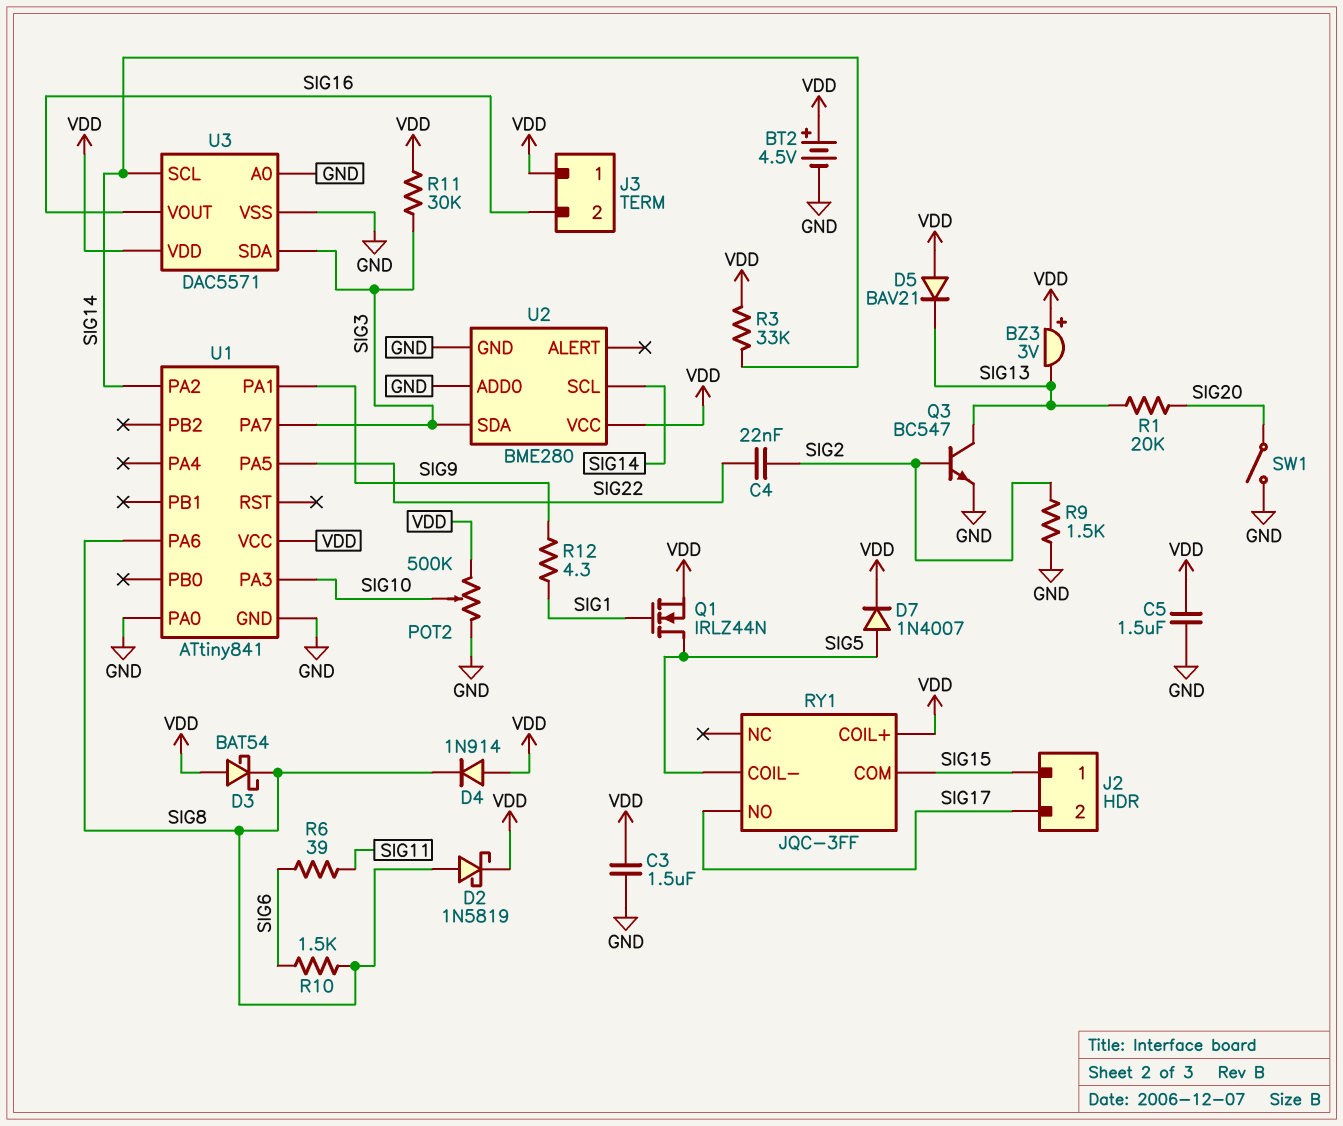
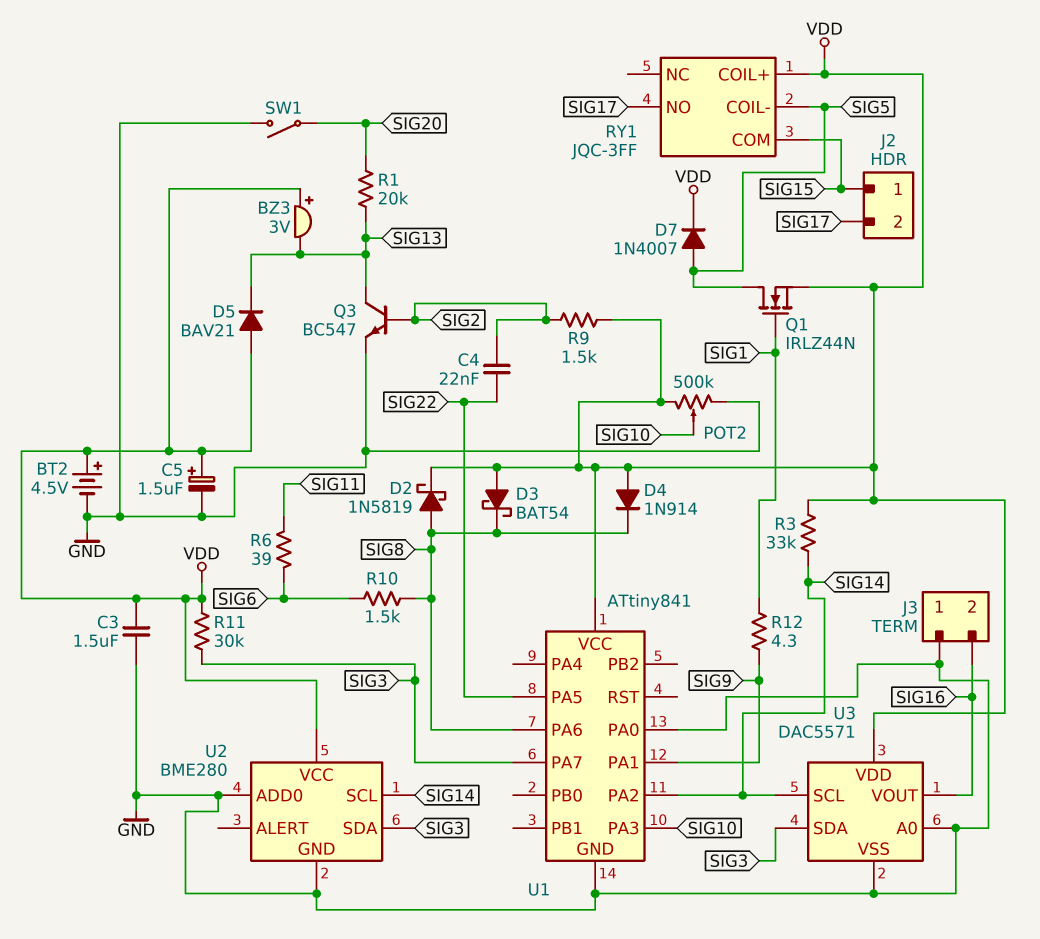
C5: 1.5uF (GND, VDD) -> 1.5uF (plus VDD, minus GND)
J3 pin 1: VDD -> GND
R9: 1.5k (GND, SIG2) -> 1.5k (SIG2, VDD)

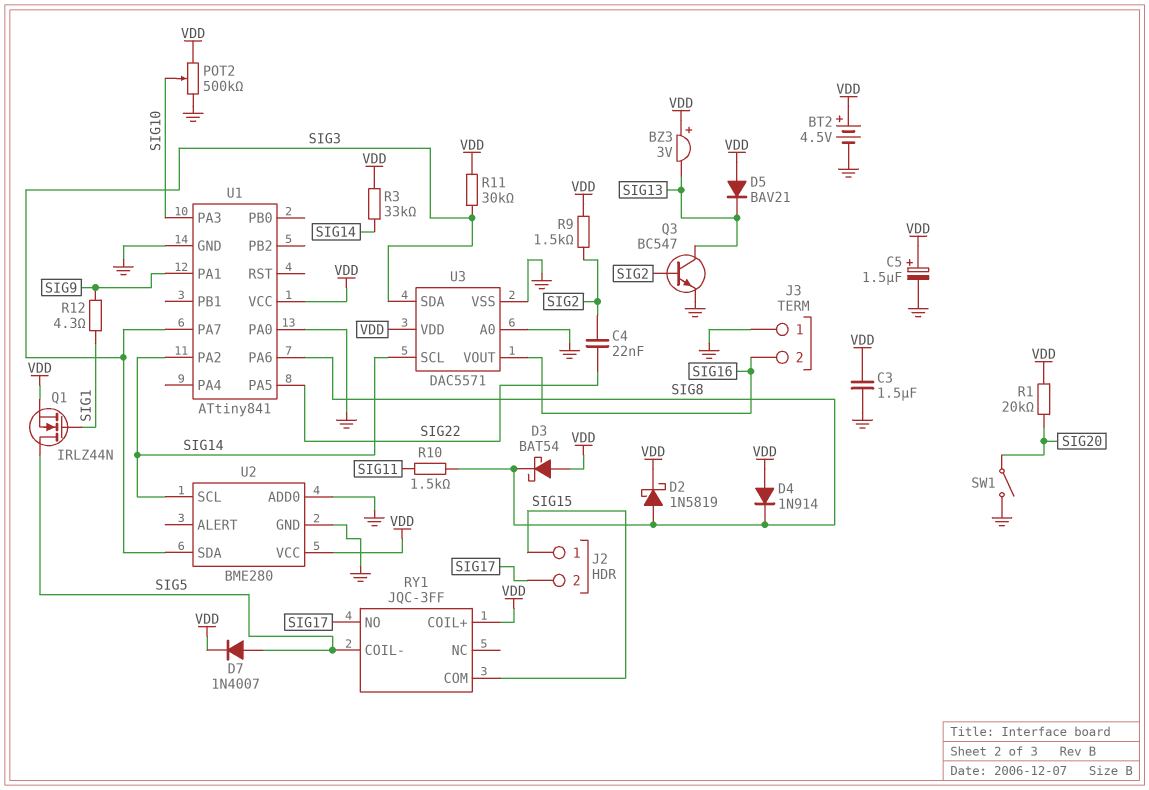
R1: 20k (SIG13, SIG20) -> 20k (SIG20, VDD)
R6: 39 (SIG6, SIG11) -> none
R10: 1.5k (SIG6, SIG8) -> 1.5k (SIG8, SIG11)

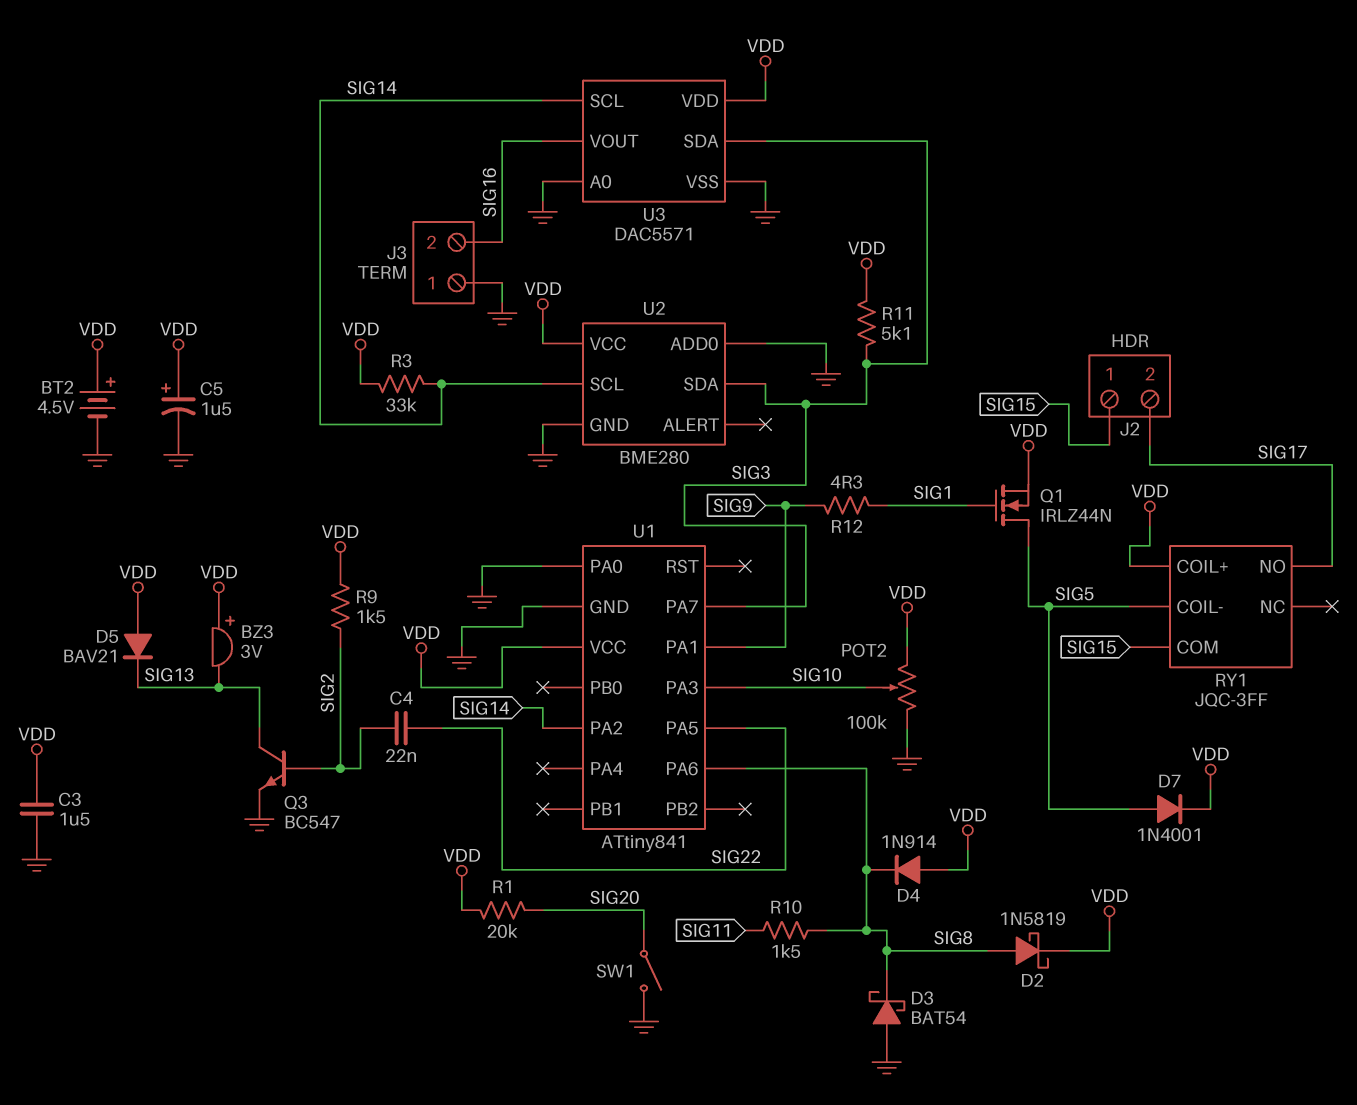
D3: schottky BAT54 (A VDD, K SIG8) -> schottky BAT54 (A GND, K SIG8)
D7: diode 1N4007 (A SIG5, K VDD) -> diode 1N4001 (A SIG5, K VDD)
POT2: 500k (GND, VDD, wiper SIG10) -> 100k (GND, VDD, wiper SIG10)
R11: 30k (SIG3, VDD) -> 5.1k (SIG3, VDD)

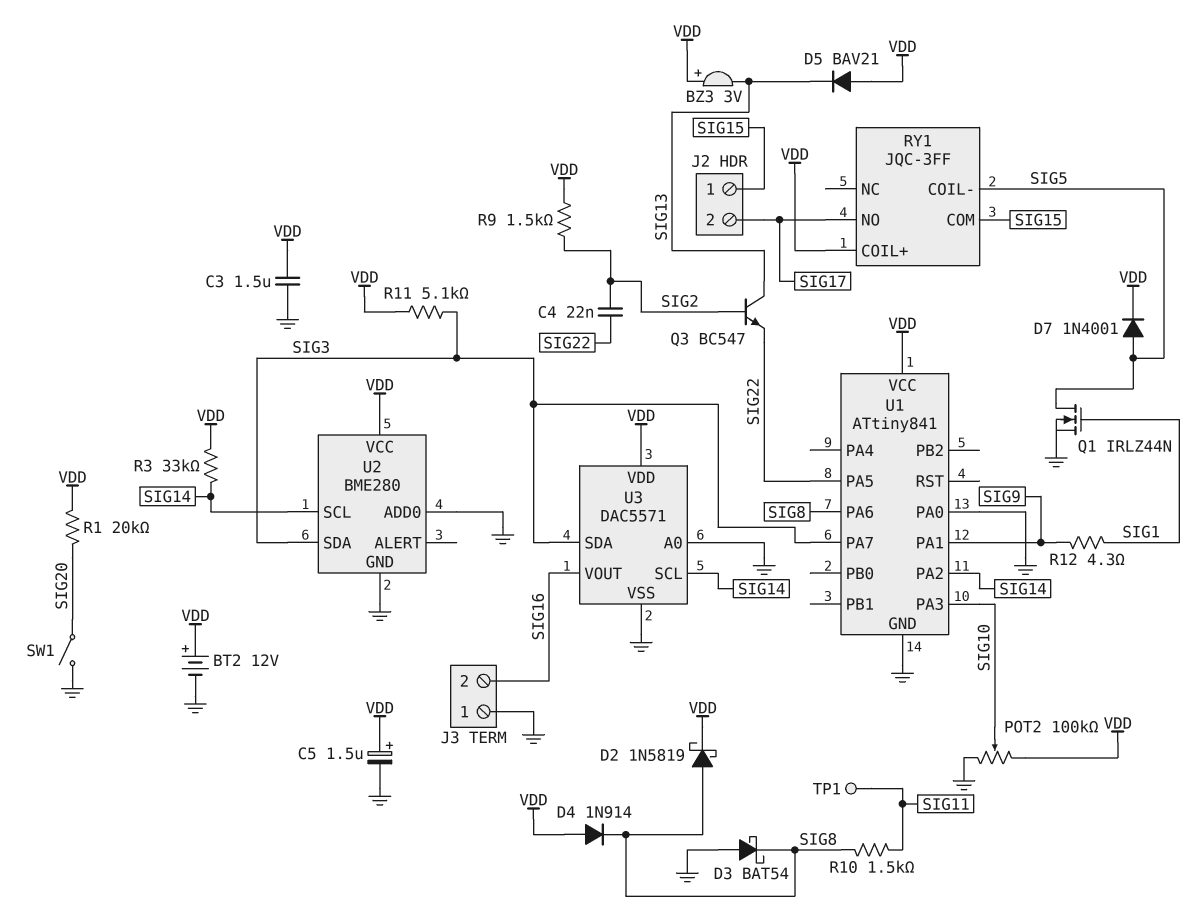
BT2: 4.5V (plus VDD, minus GND) -> 12V (plus VDD, minus GND)
Q1: NMOS IRLZ44N (G SIG1, D SIG5, S VDD) -> NMOS IRLZ44N (G SIG1, D SIG5, S GND)
Q3: NPN BC547 (B SIG2, C SIG13, E GND) -> NPN BC547 (B SIG2, C SIG13, E SIG22)
TP1: none -> test point (SIG11)

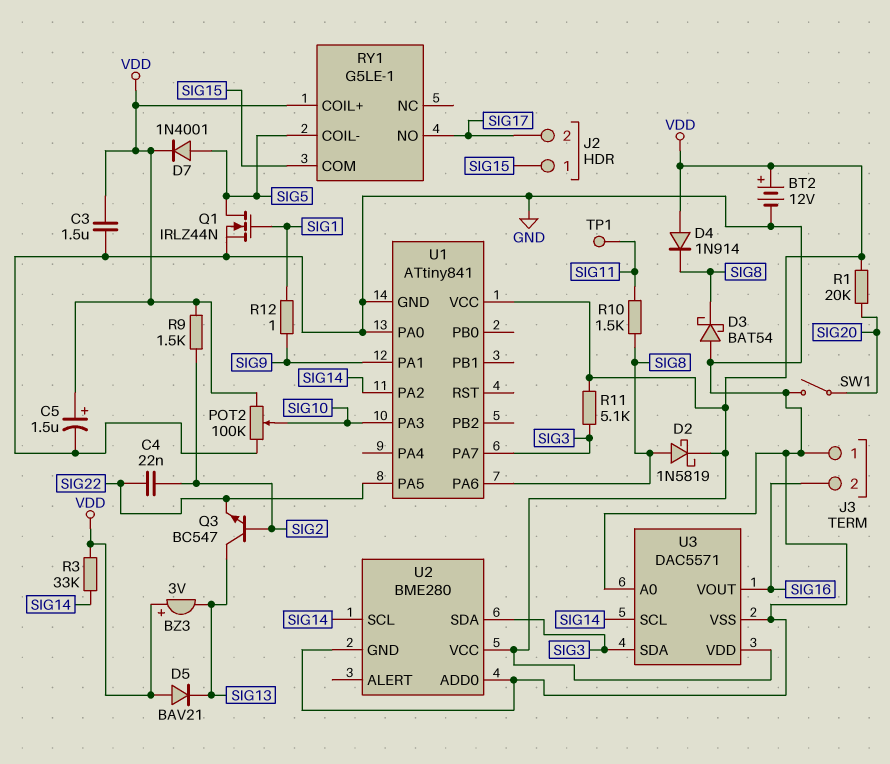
R12: 4.3 (SIG1, SIG9) -> 1 (SIG1, SIG9)
RY1: JQC-3FF -> G5LE-1

